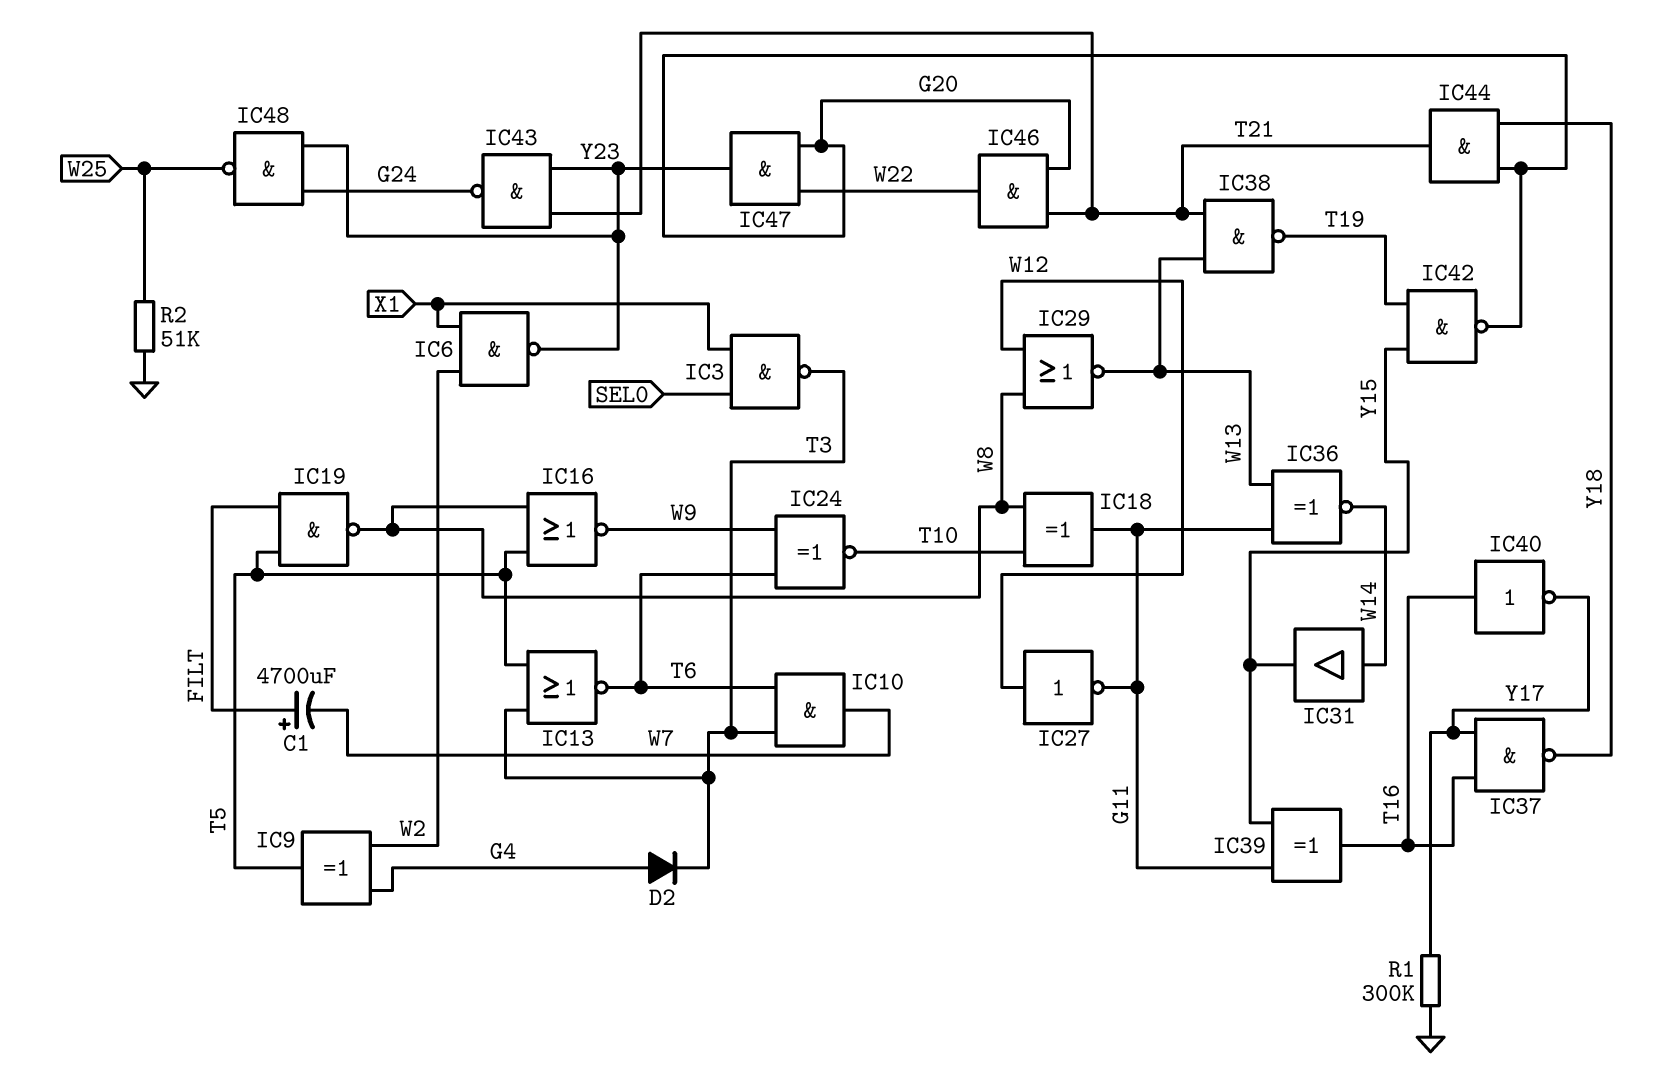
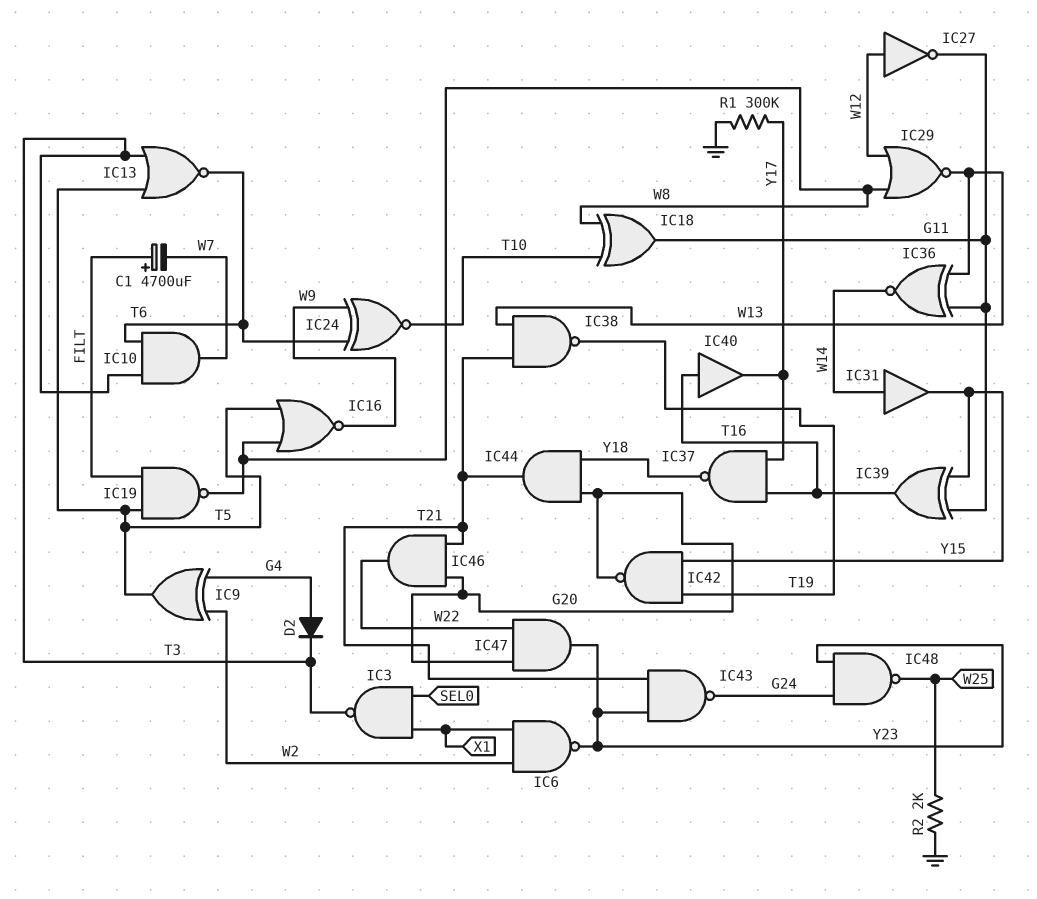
IC40: NOT (in T16, out Y17) -> buffer (in T16, out Y17)
R2: 51k (GND, W25) -> 2k (GND, W25)

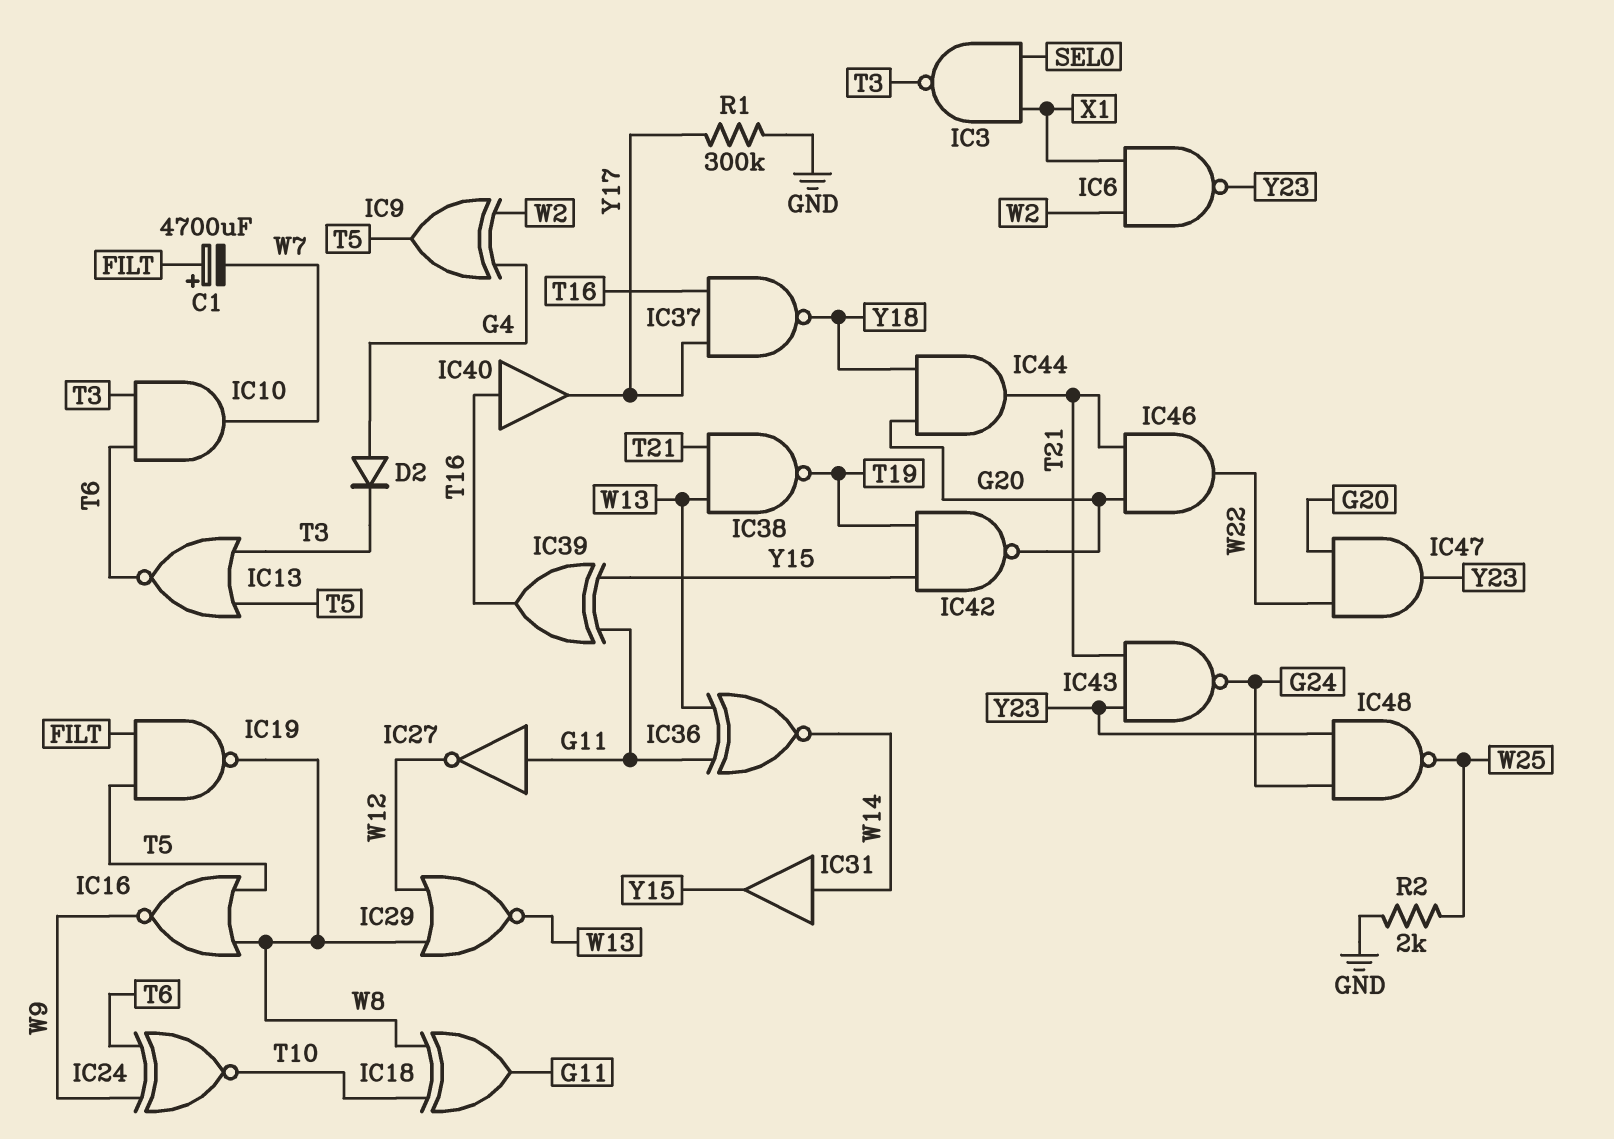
IC27: NOT (in W12, out G11) -> NOT (in G11, out W12)

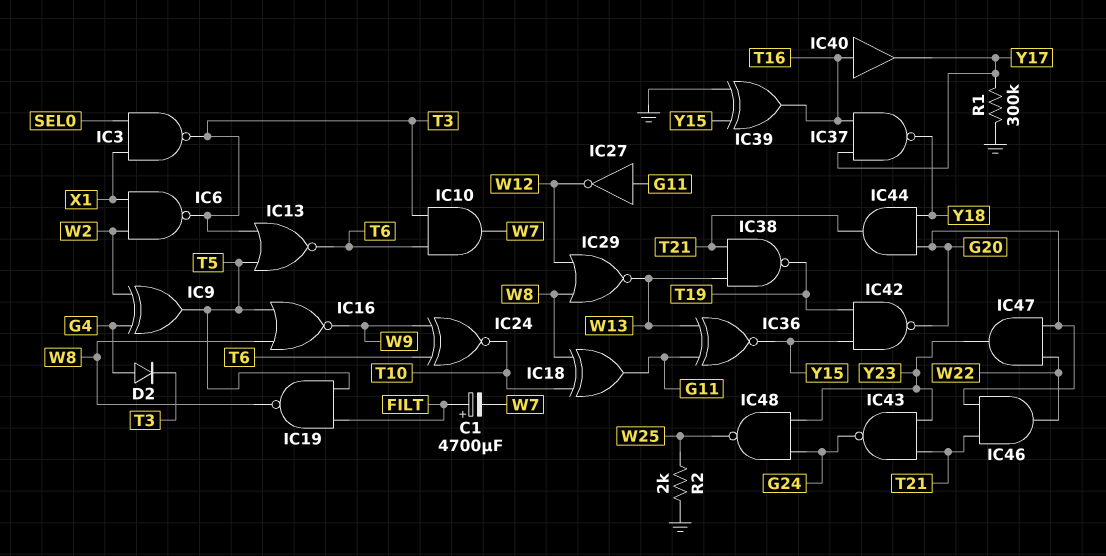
IC6: NAND (in W2, in X1, out Y23) -> NAND (in W2, in X1, out T3)
IC31: buffer (in W14, out Y15) -> none
IC36: XNOR (in G11, in W13, out W14) -> XNOR (in G11, in W13, out Y15)
IC39: XOR (in G11, in Y15, out T16) -> XOR (in GND, in Y15, out T16)

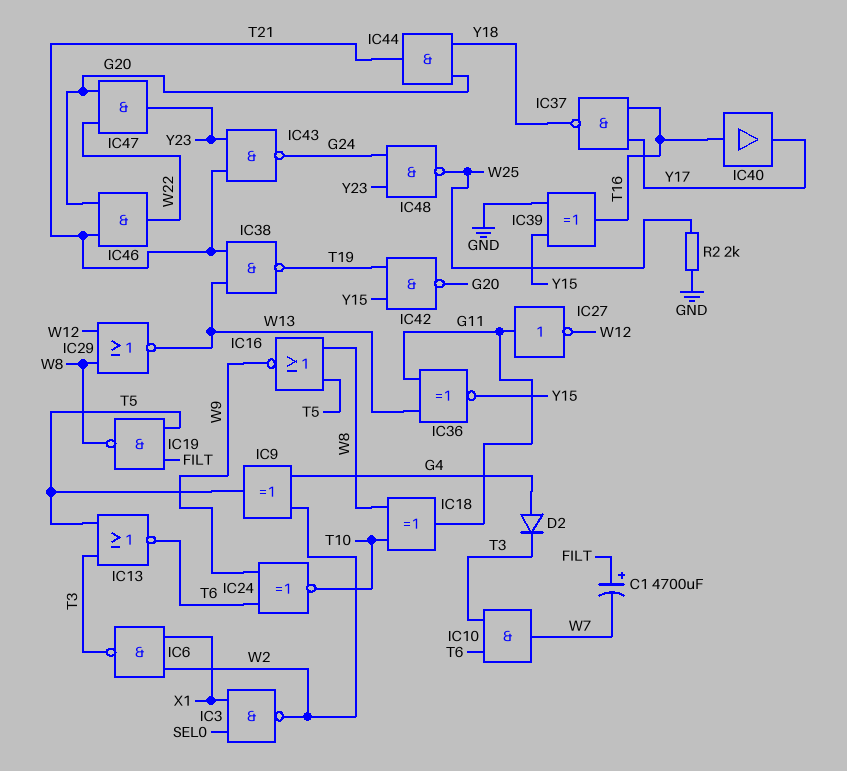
IC3: NAND (in SEL0, in X1, out T3) -> NAND (in SEL0, in X1, out W2)
R1: 300k (GND, Y17) -> none

